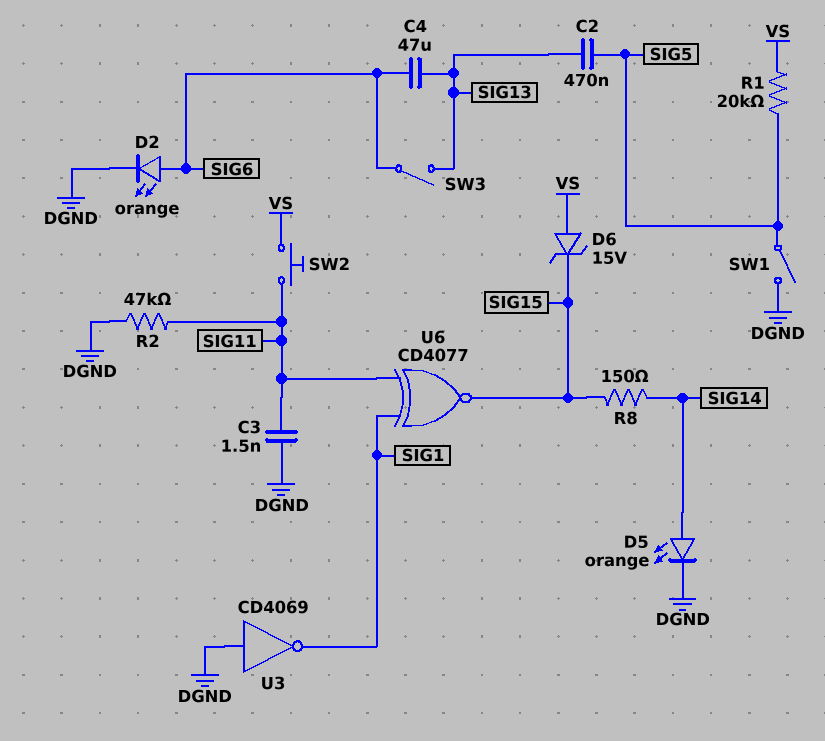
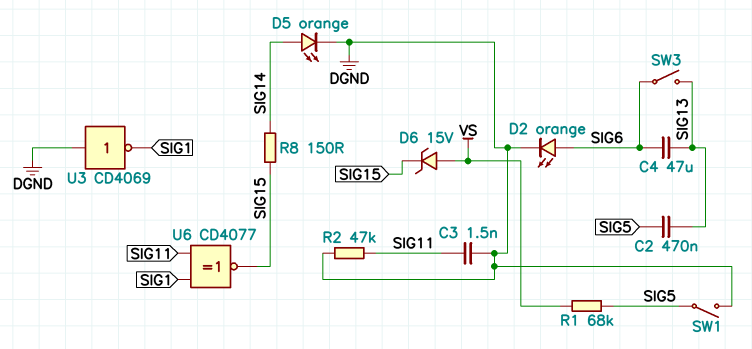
R1: 20k (SIG5, VS) -> 68k (SIG5, VS)
SW2: button (SIG11, VS) -> none

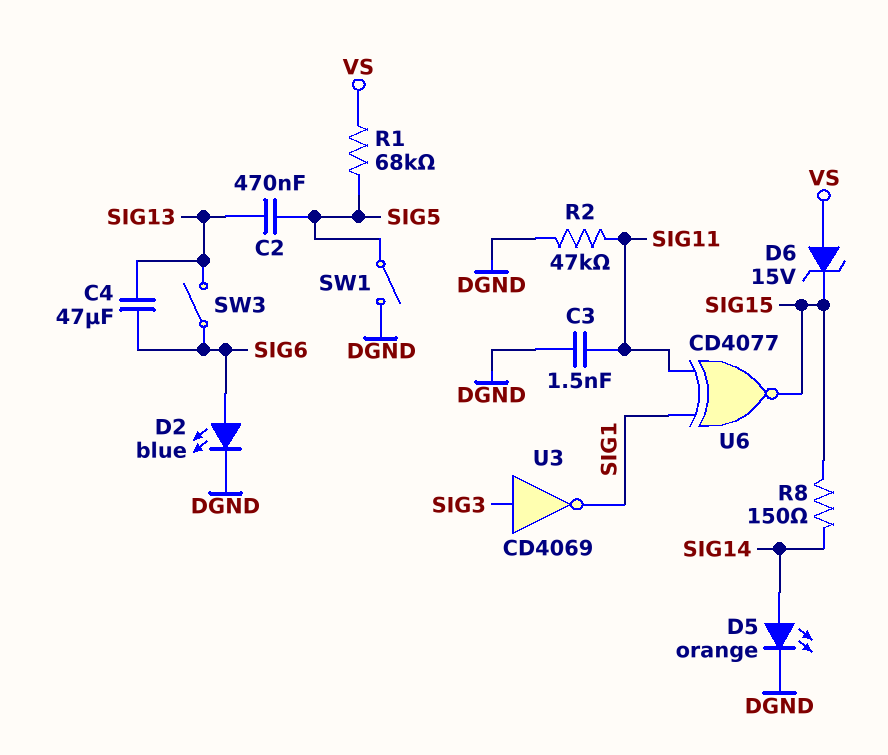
D2: LED orange (A SIG6, K DGND) -> LED blue (A SIG6, K DGND)
U3: NOT CD4069 (in DGND, out SIG1) -> NOT CD4069 (in SIG3, out SIG1)

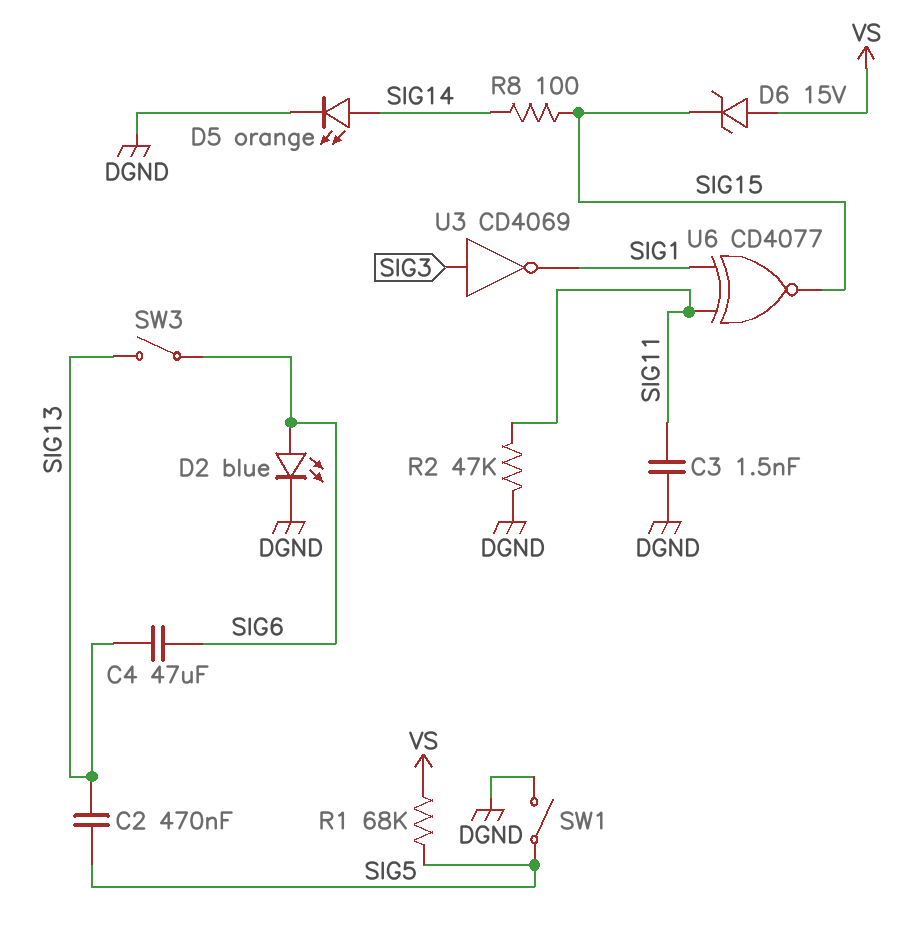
R8: 150 (SIG14, SIG15) -> 100 (SIG14, SIG15)

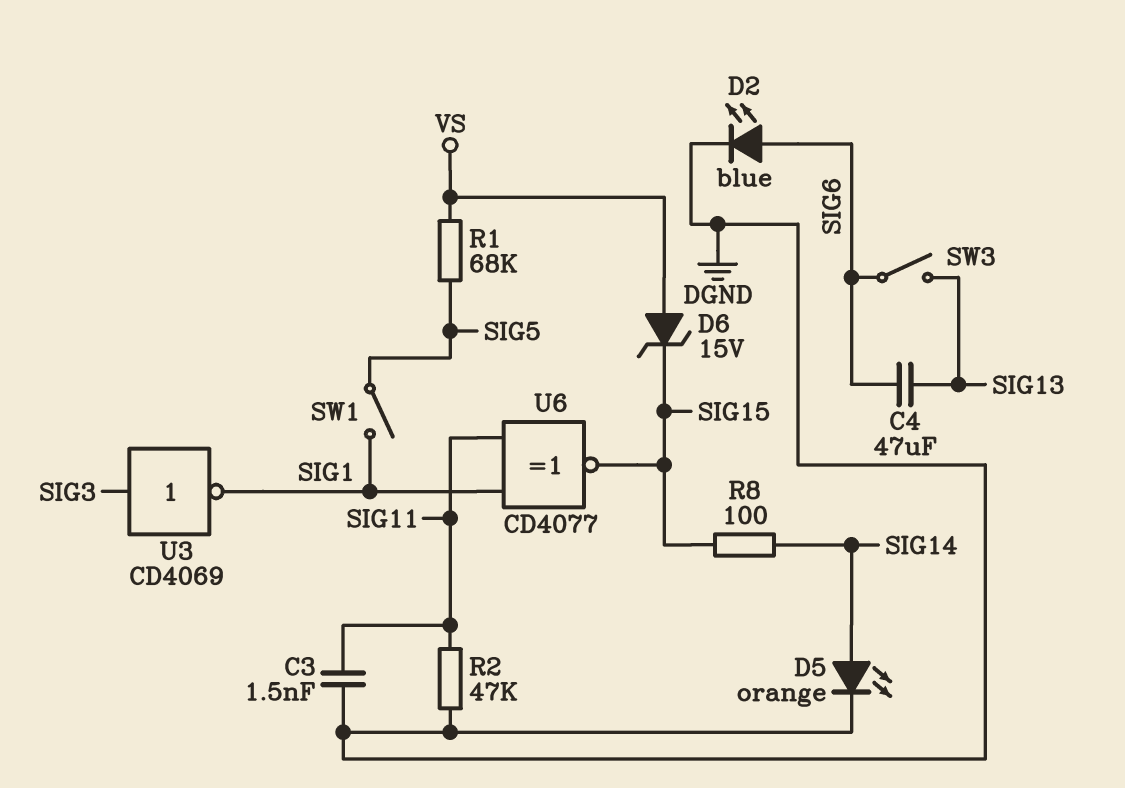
C2: 470nF (SIG5, SIG13) -> none
SW1: switch (DGND, SIG5) -> switch (SIG1, SIG5)

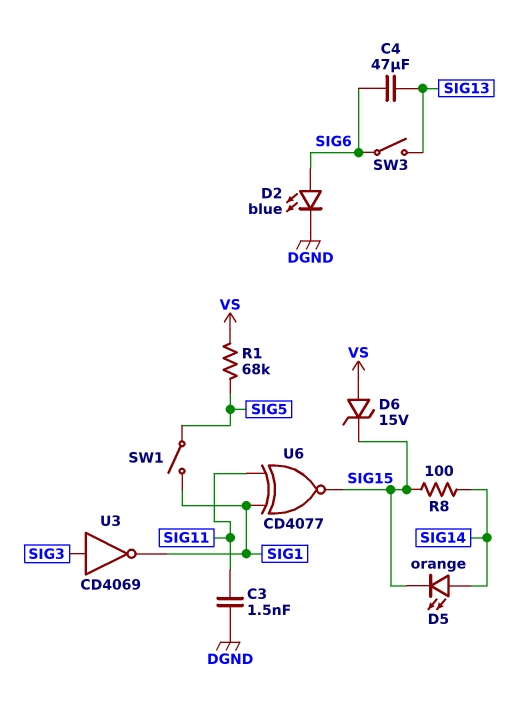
D5: LED orange (A SIG14, K DGND) -> LED orange (A SIG14, K SIG15)
R2: 47k (DGND, SIG11) -> none

